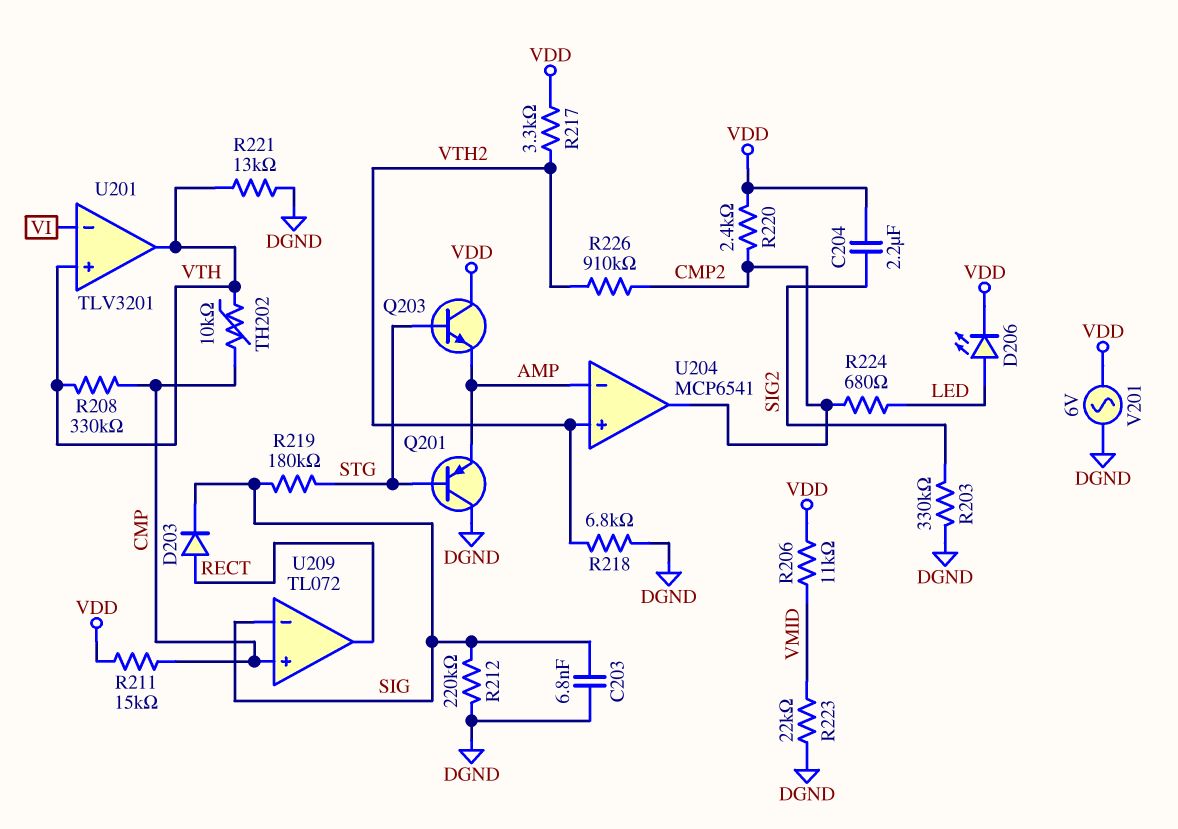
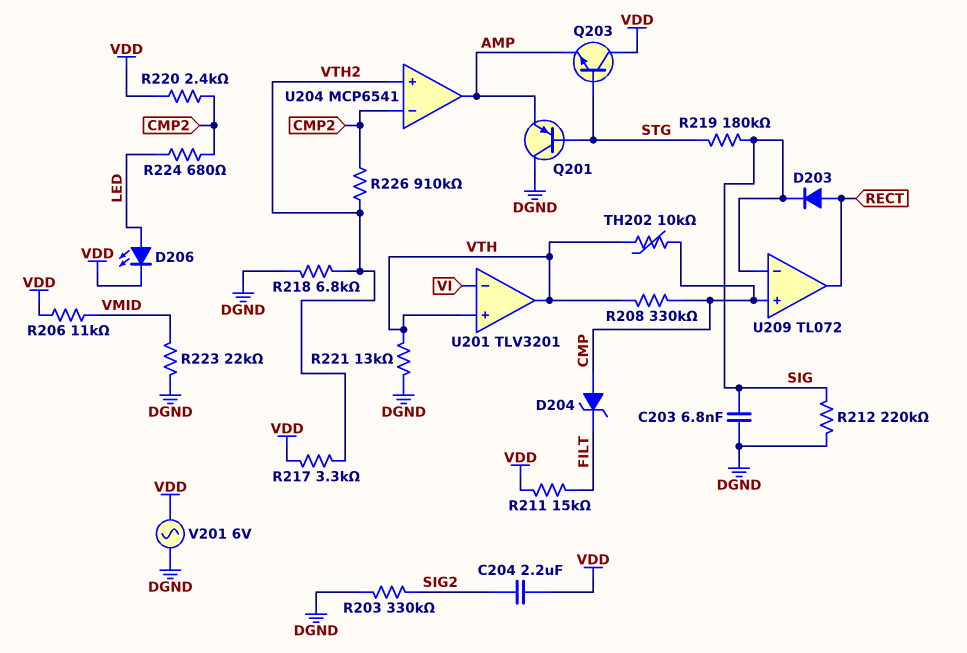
D204: none -> zener (A CMP, K FILT)
R211: 15k (CMP, VDD) -> 15k (FILT, VDD)
U204 pin in-: AMP -> CMP2
U204 pin out: CMP2 -> AMP

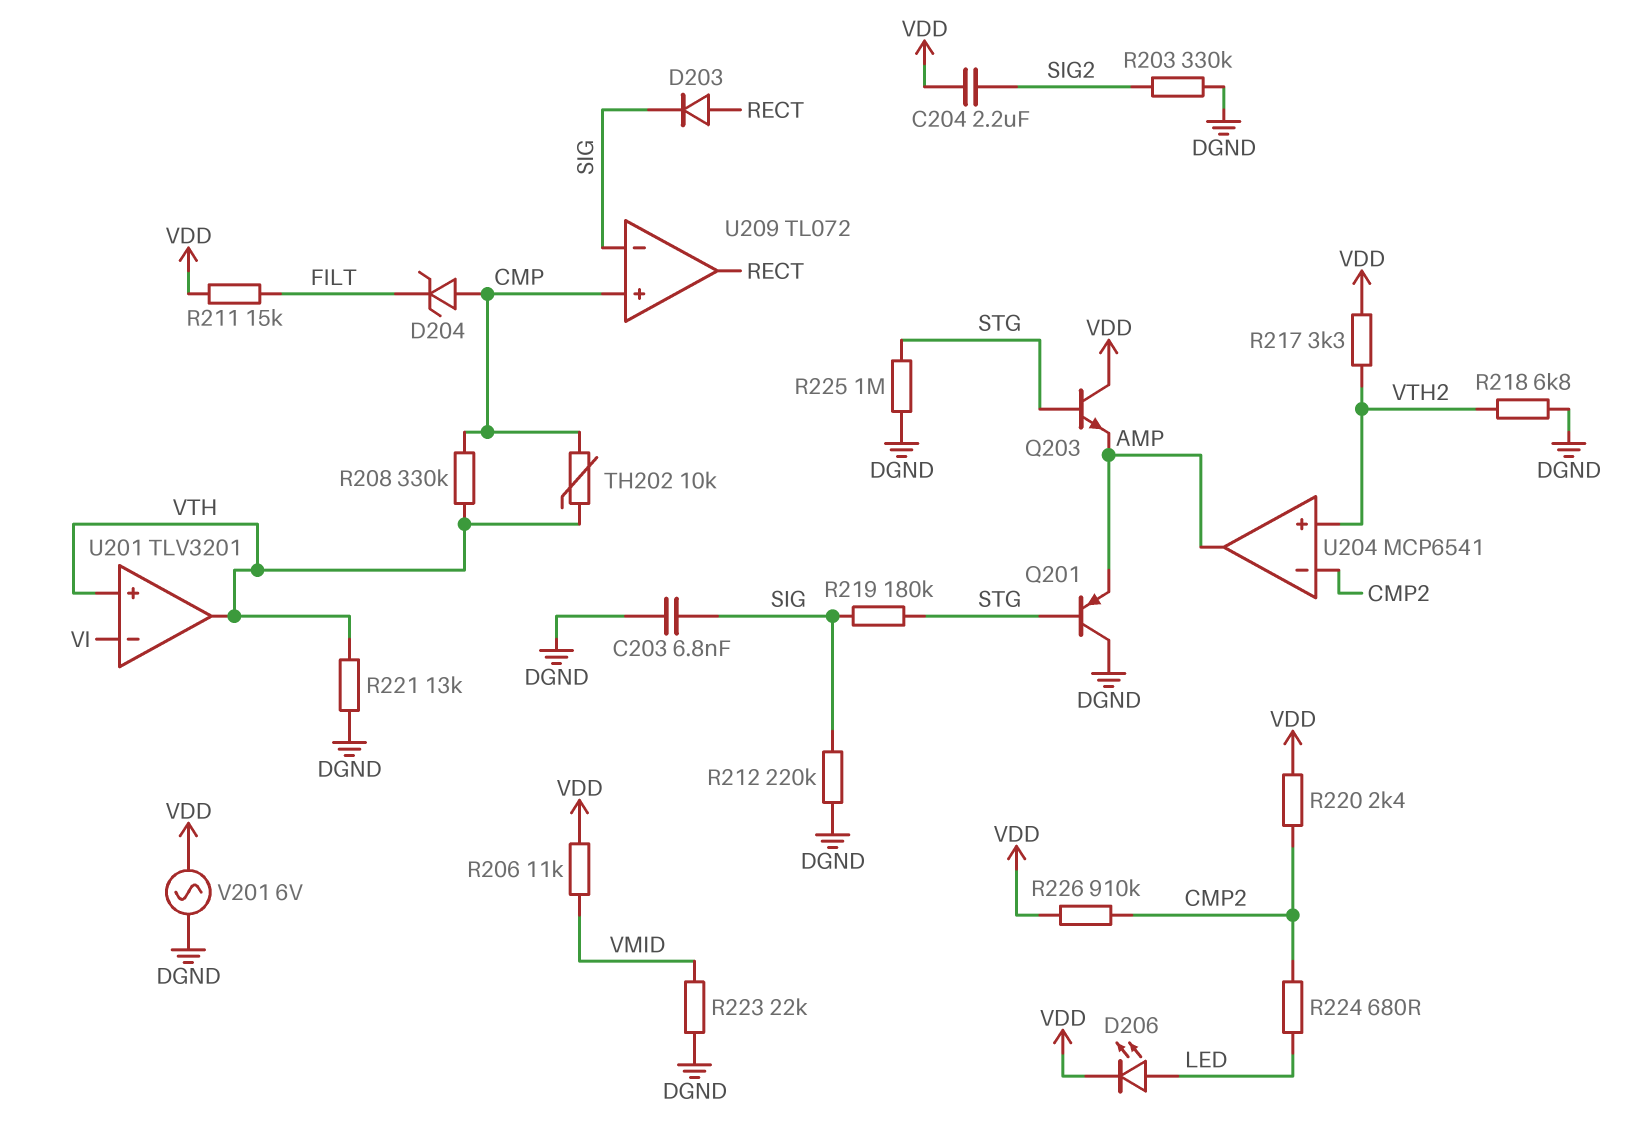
R225: none -> 1M (DGND, STG)
R226: 910k (CMP2, VTH2) -> 910k (CMP2, VDD)

